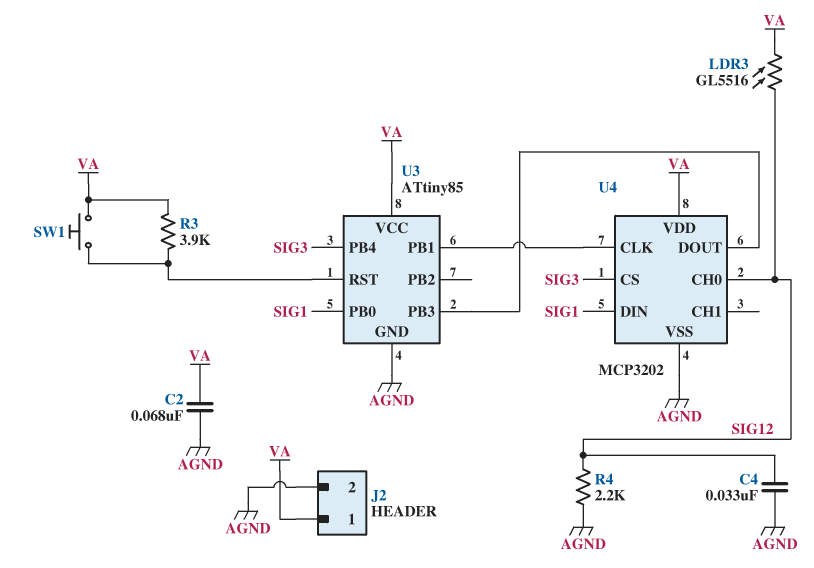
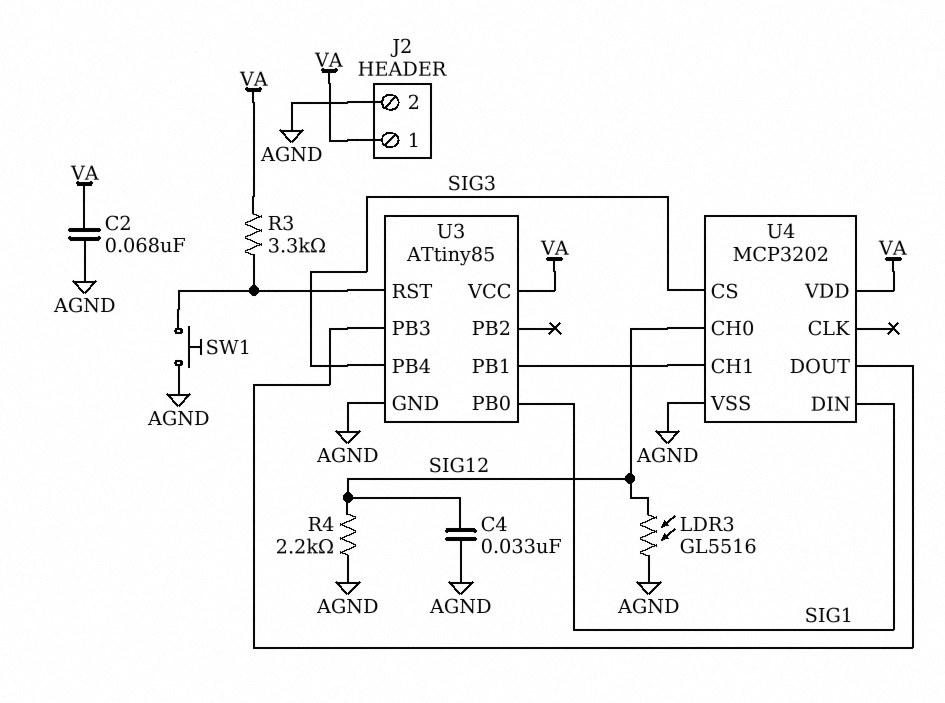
LDR3: GL5516 (SIG12, VA) -> GL5516 (AGND, SIG12)
R3: 3.9k (U3/RST, VA) -> 3.3k (U3/RST, VA)
SW1: button (U3/RST, VA) -> button (AGND, U3/RST)
U4 pin CH1: none -> U3/PB1
U4 pin CLK: U3/PB1 -> none

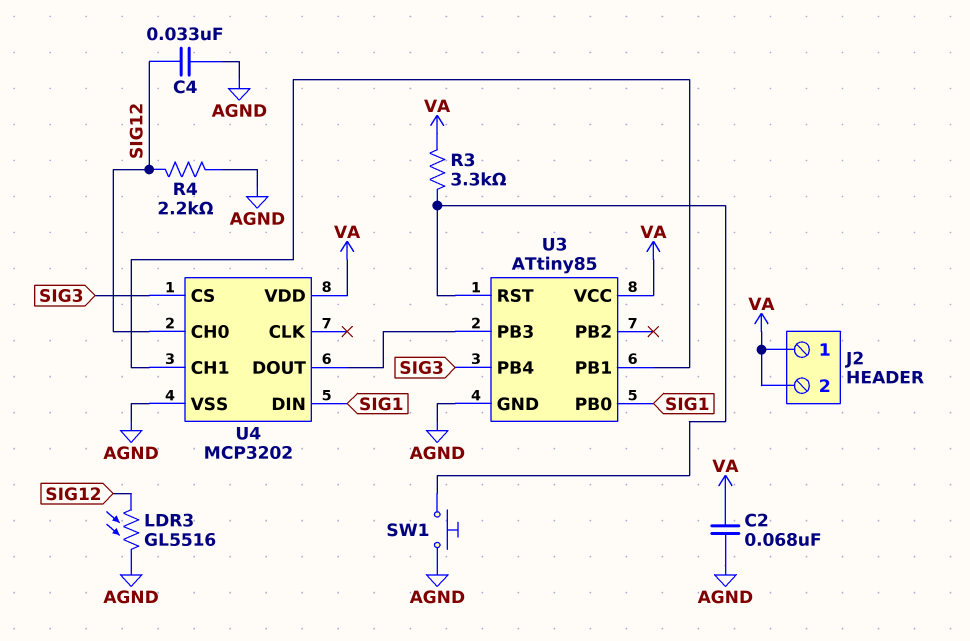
J2 pin 2: AGND -> VA

